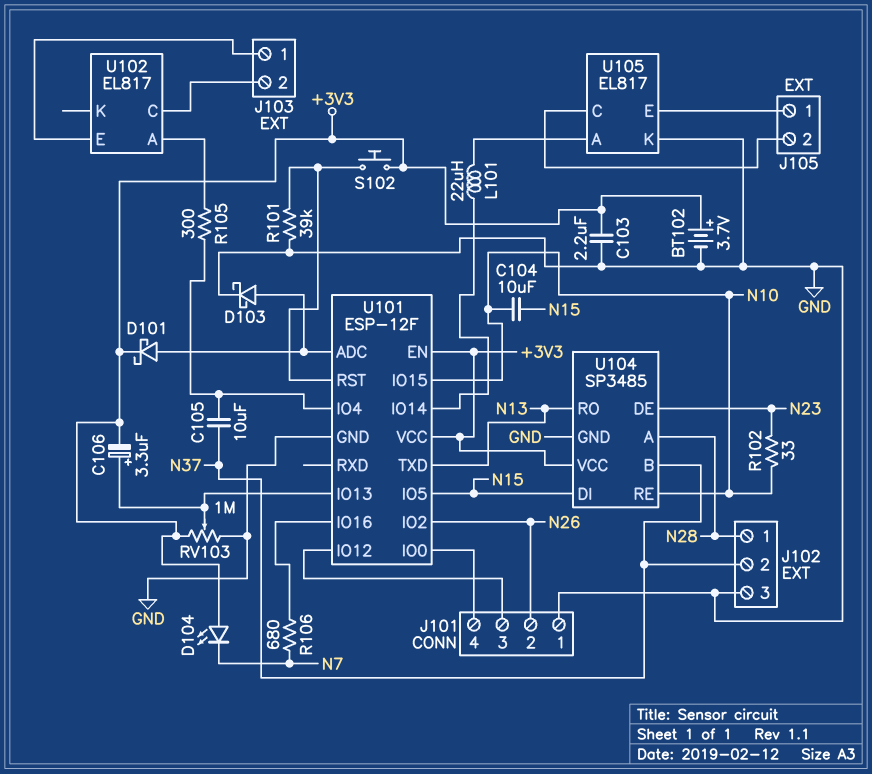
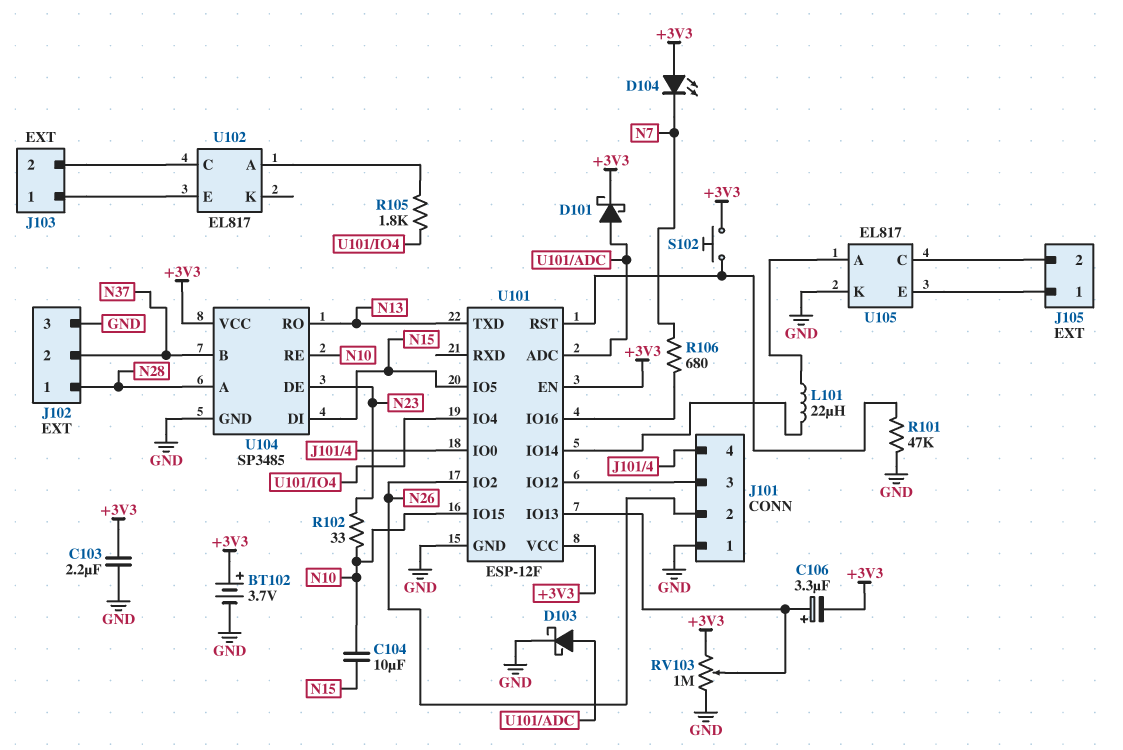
C105: 10uF (N37, U101/IO4) -> none
R101: 39k (GND, U101/RST) -> 47k (GND, U101/RST)
R105: 300 (U101/IO4, U102/A) -> 1.8k (U101/IO4, U102/A)

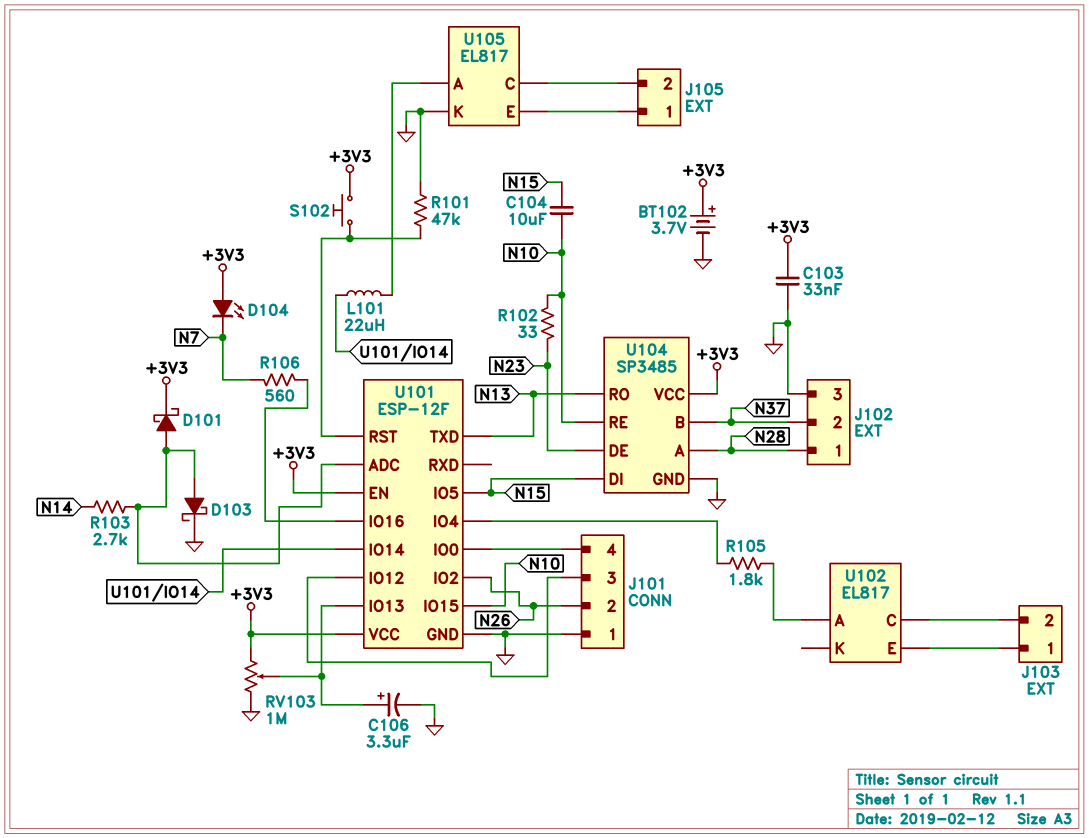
C103: 2.2uF (+3V3, GND) -> 33nF (+3V3, GND)
C106: 3.3uF (plus U101/IO13, minus +3V3) -> 3.3uF (plus U101/IO13, minus GND)
R103: none -> 2.7k (N14, U101/ADC)
R106: 680 (N7, U101/IO16) -> 560 (N7, U101/IO16)

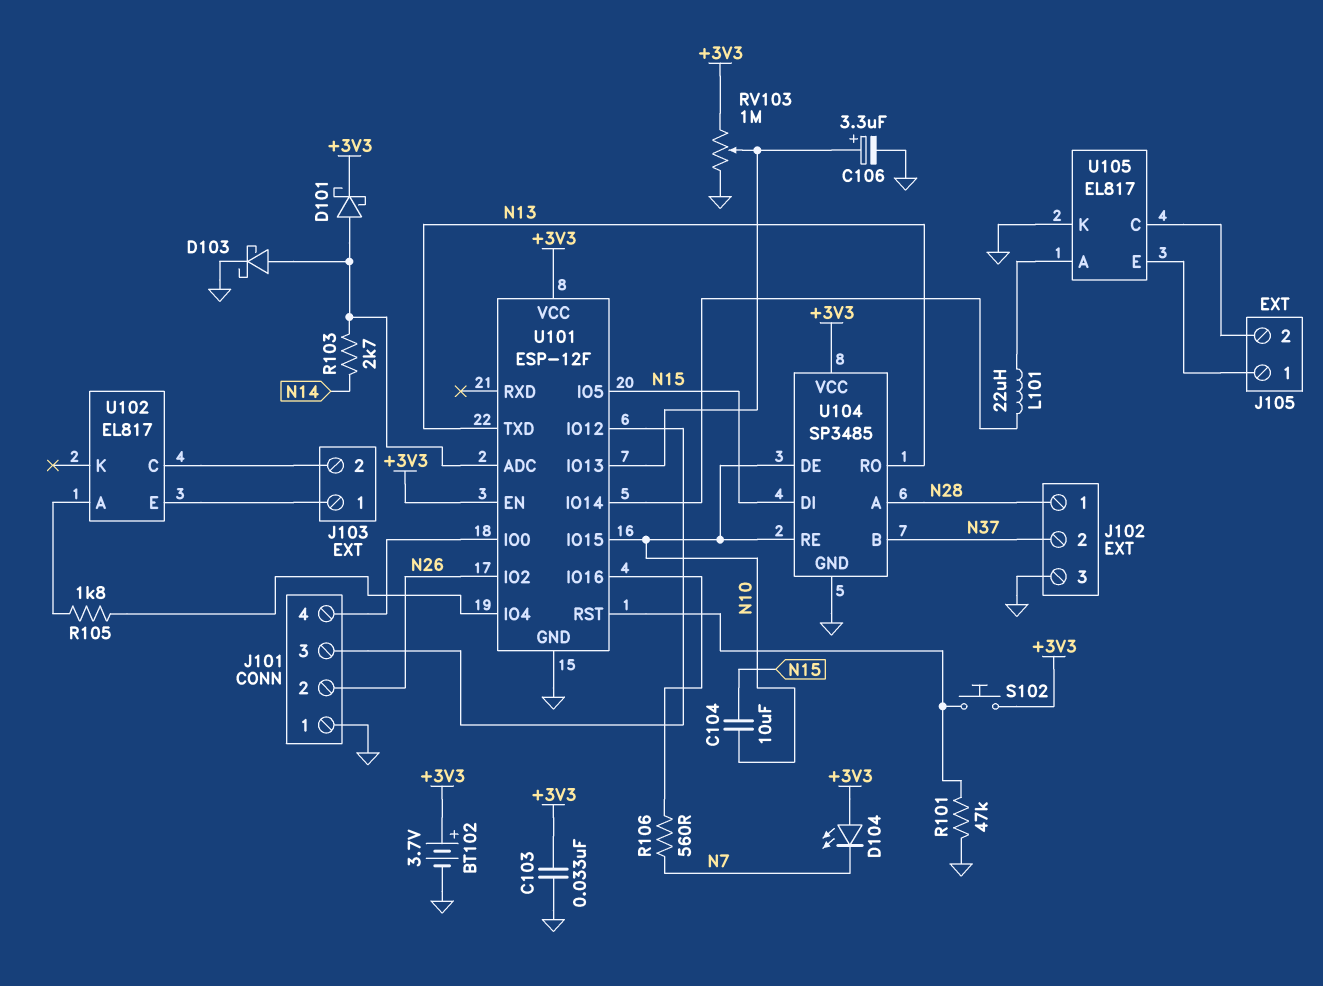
R102: 33 (N10, N23) -> none
U104 pin DE: N23 -> N10

